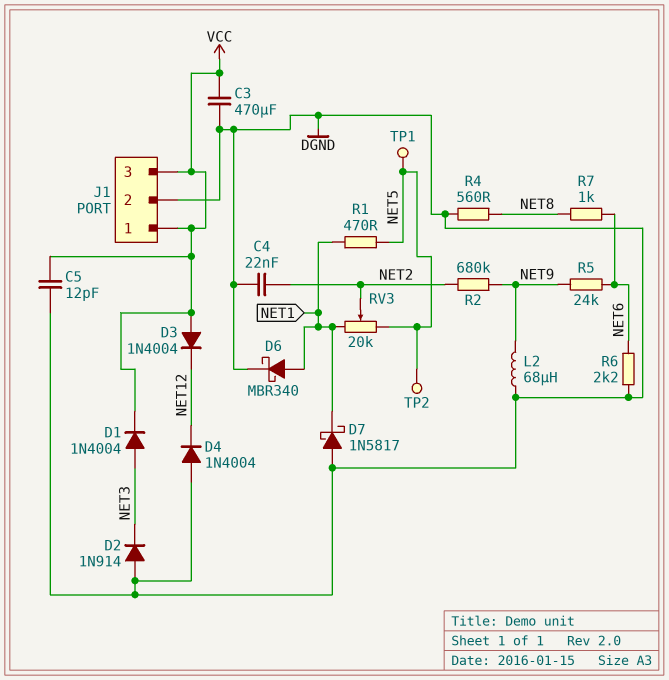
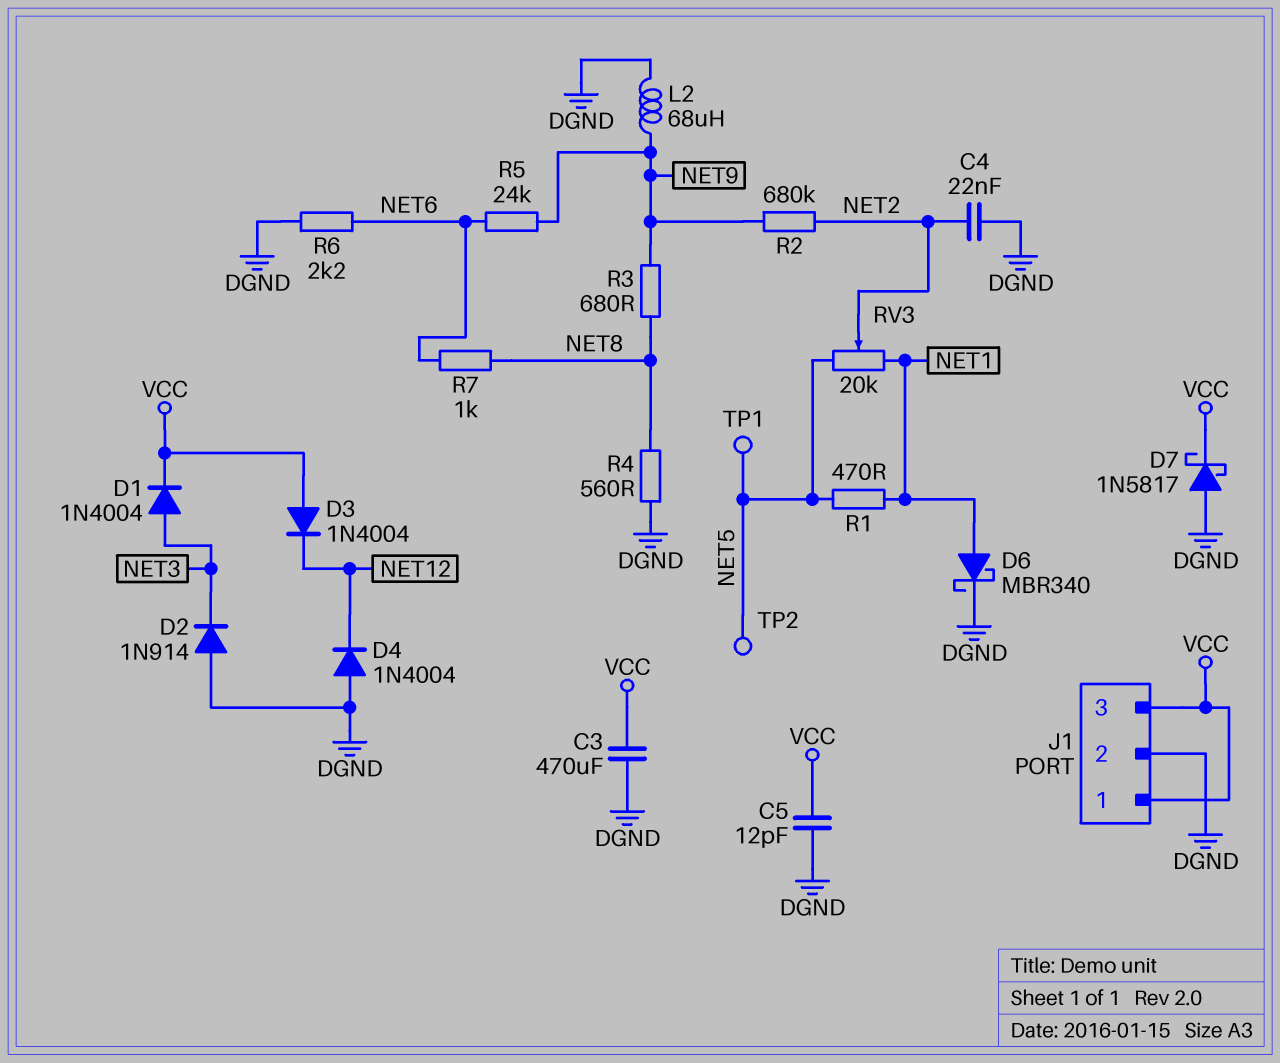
D7: schottky 1N5817 (A DGND, K NET1) -> schottky 1N5817 (A DGND, K VCC)
R3: none -> 680 (NET8, NET9)

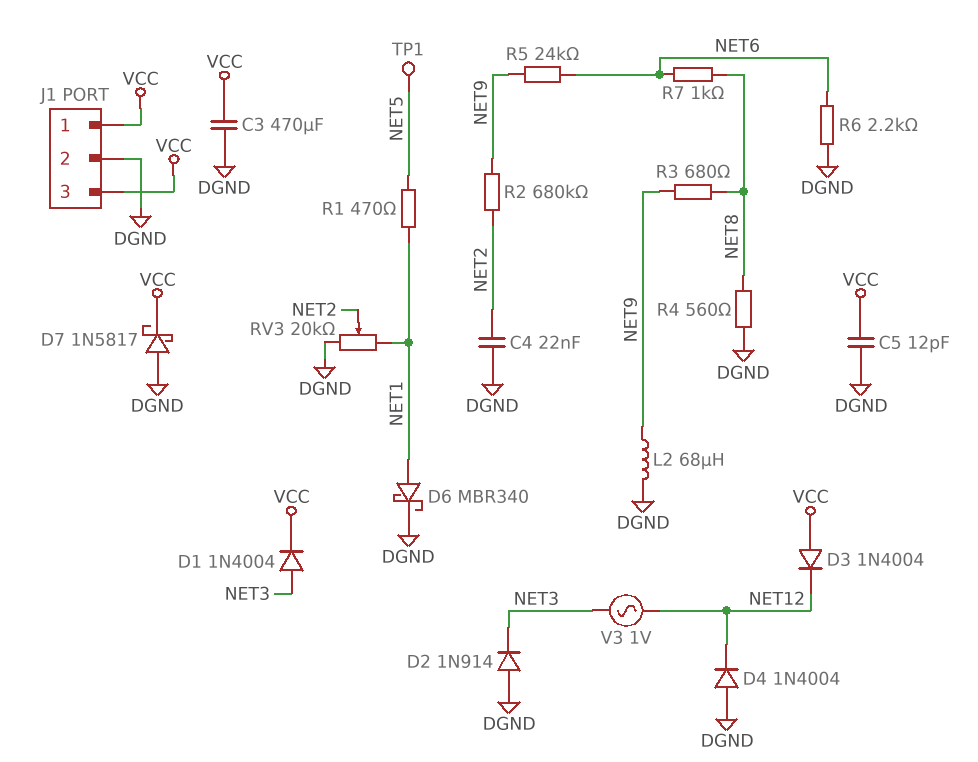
RV3: 20k (NET1, NET5, wiper NET2) -> 20k (DGND, NET1, wiper NET2)
TP2: test point (NET5) -> none
V3: none -> AC 1V (NET3, NET12)

